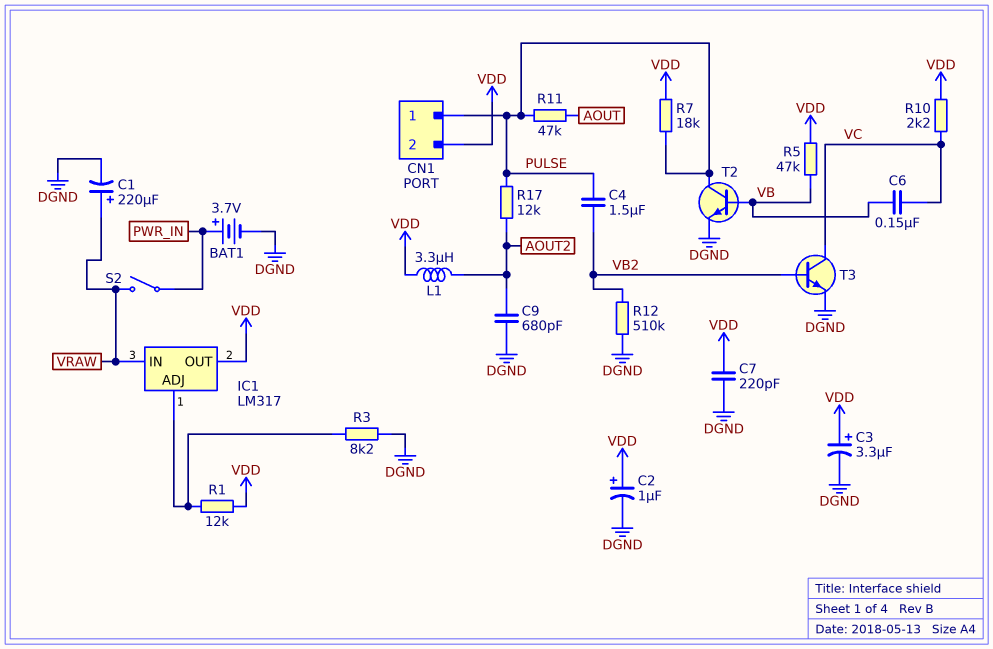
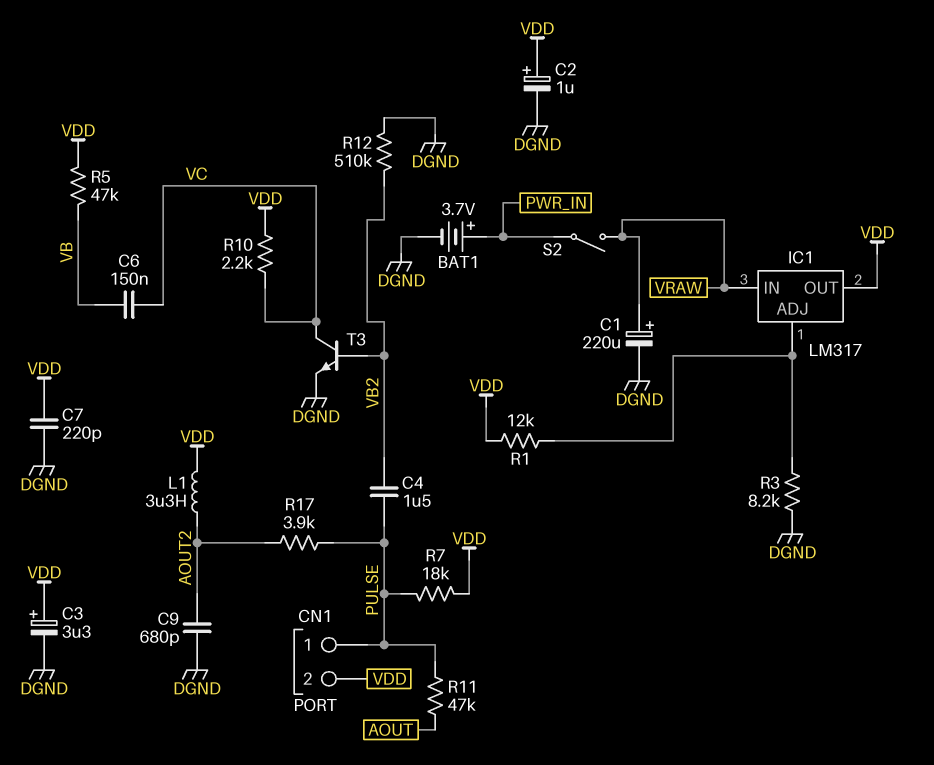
R17: 12k (AOUT2, PULSE) -> 3.9k (AOUT2, PULSE)
T2: NPN (B VB, C PULSE, E DGND) -> none

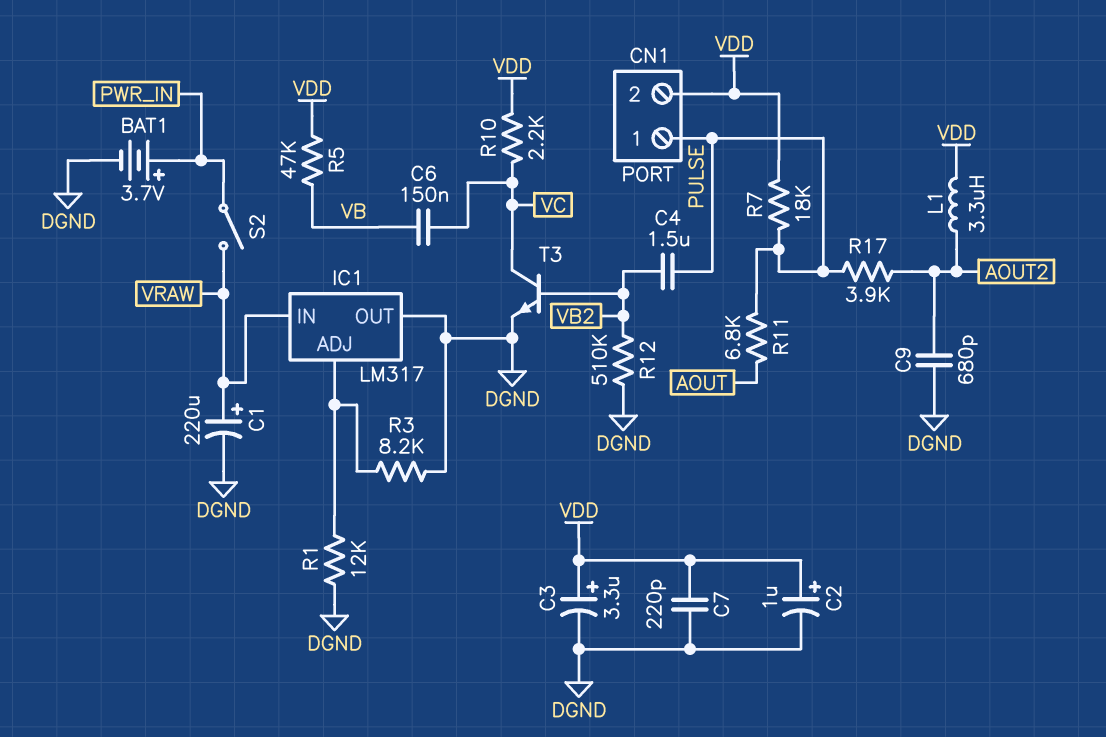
IC1 pin OUT: VDD -> DGND
R1: 12k (IC1/ADJ, VDD) -> 12k (DGND, IC1/ADJ)
R11: 47k (AOUT, PULSE) -> 6.8k (AOUT, PULSE)

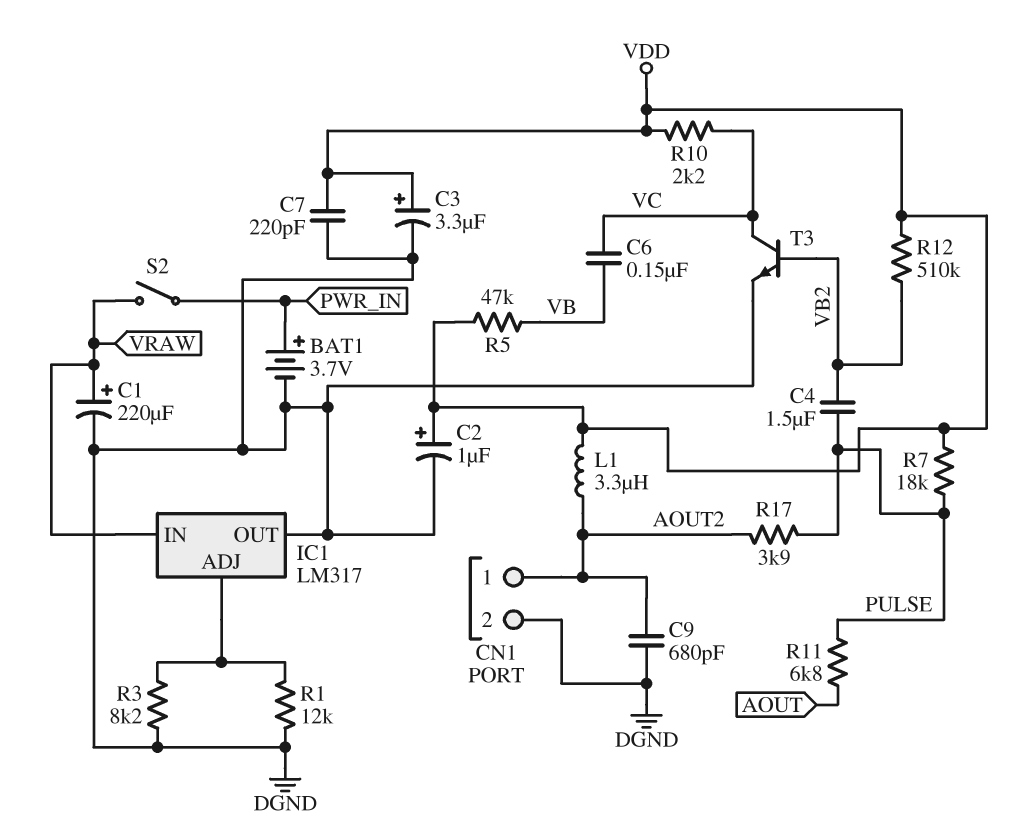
CN1 pin 1: PULSE -> AOUT2
CN1 pin 2: VDD -> DGND
R12: 510k (DGND, VB2) -> 510k (VB2, VDD)

